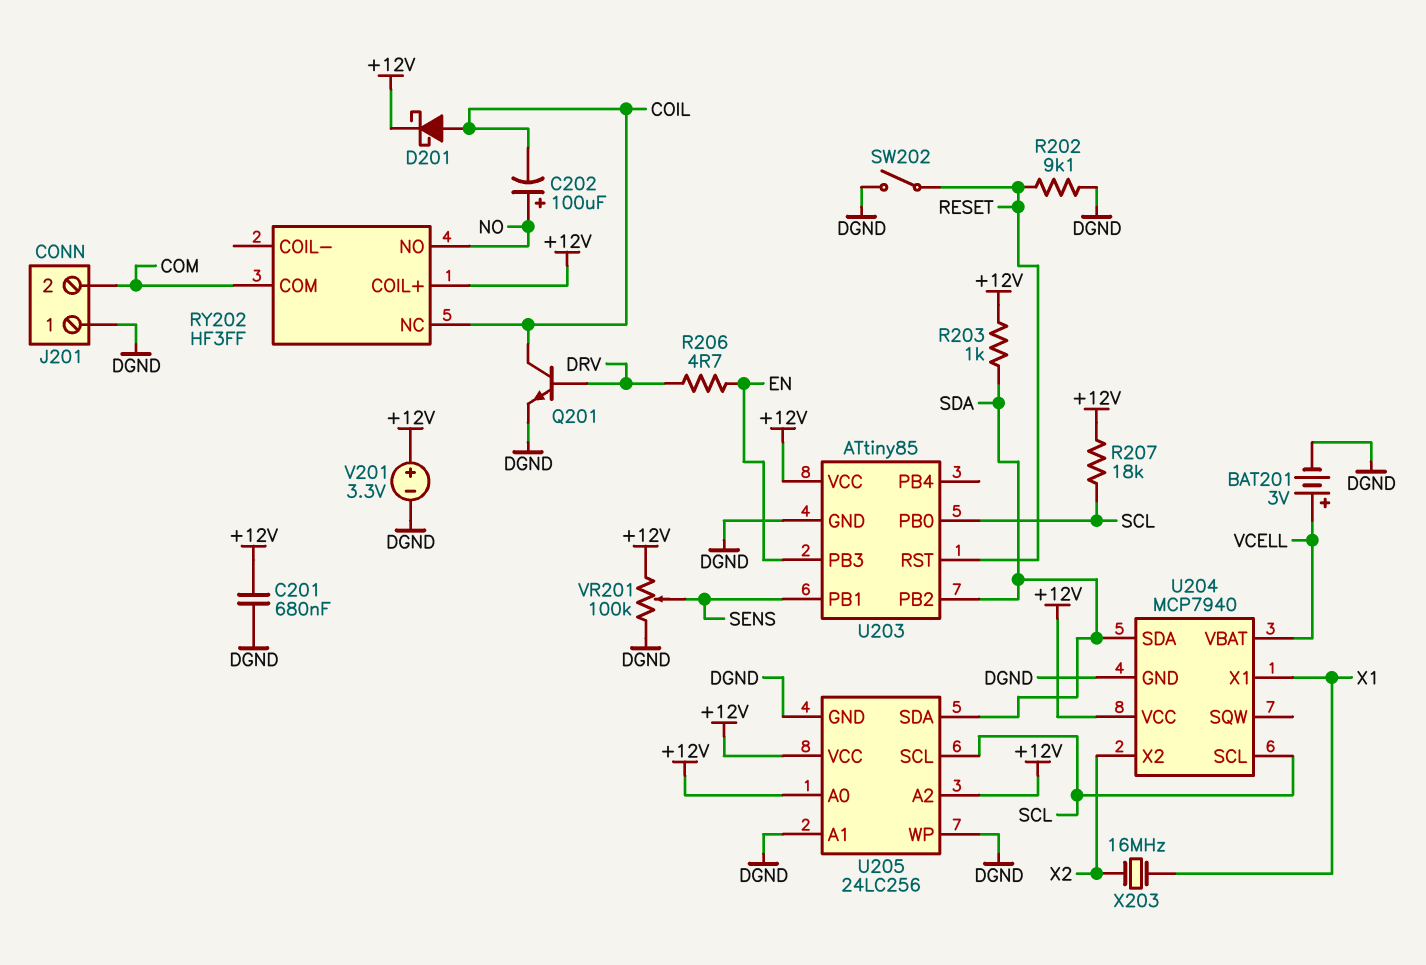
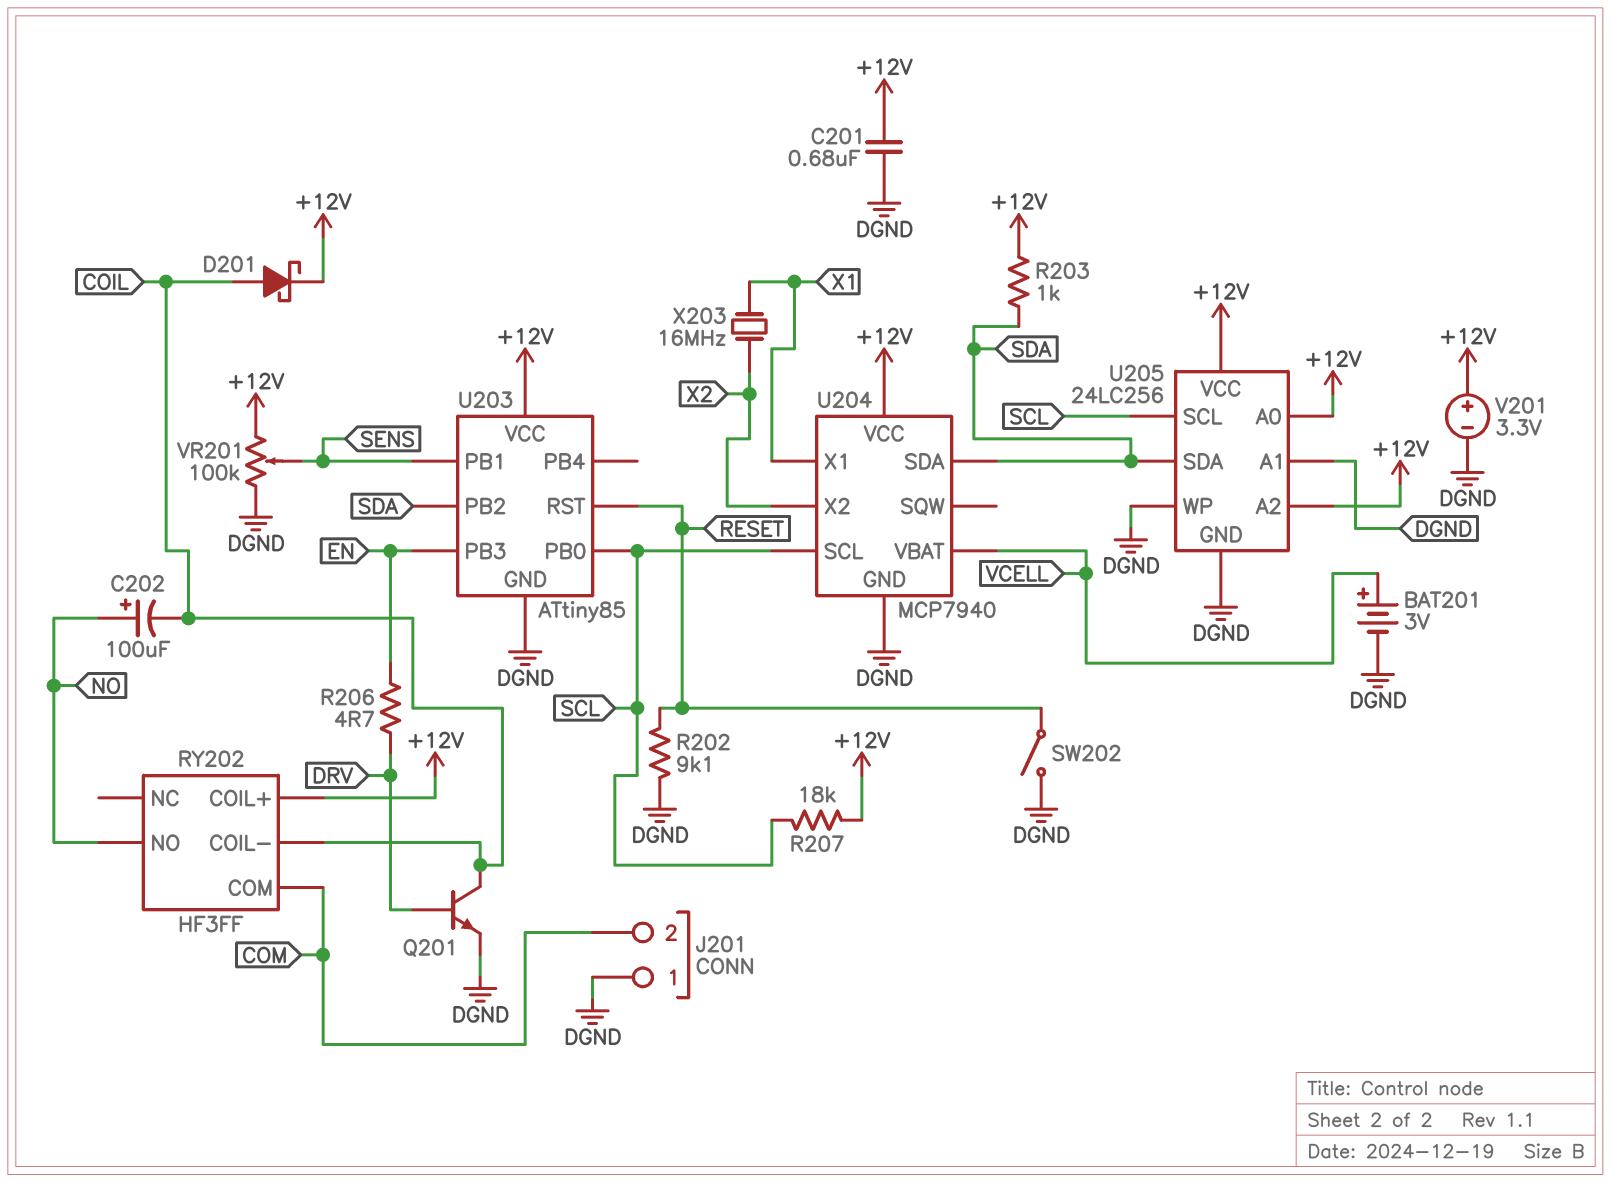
RY202 pin COIL-: none -> COIL
RY202 pin NC: COIL -> none

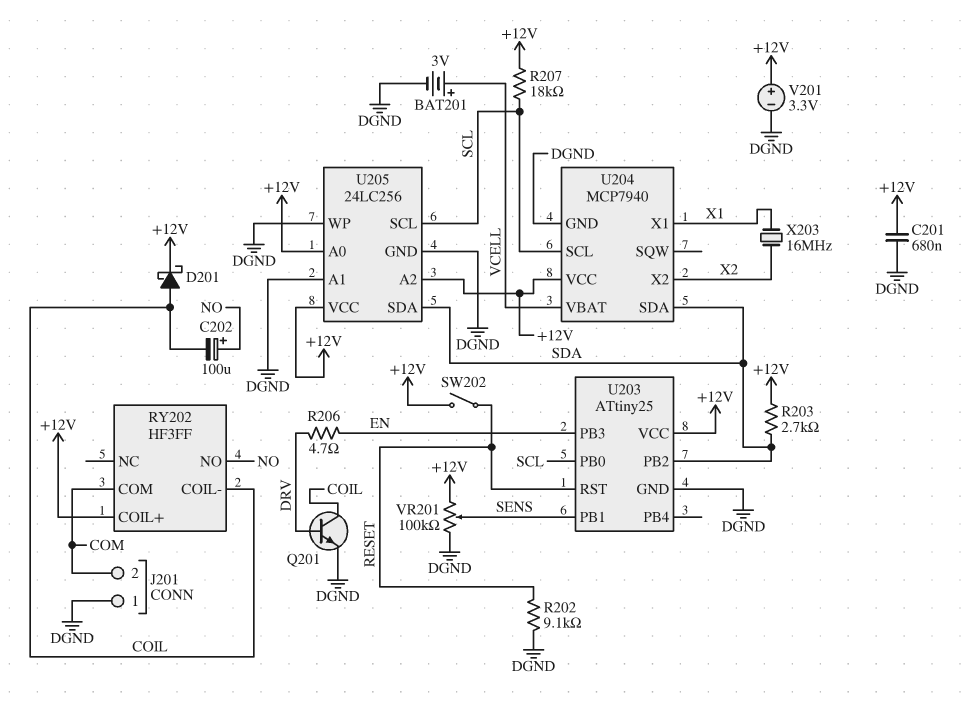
R203: 1k (+12V, SDA) -> 2.7k (+12V, SDA)
SW202: switch (DGND, RESET) -> switch (+12V, RESET)
U203: ATtiny85 -> ATtiny25

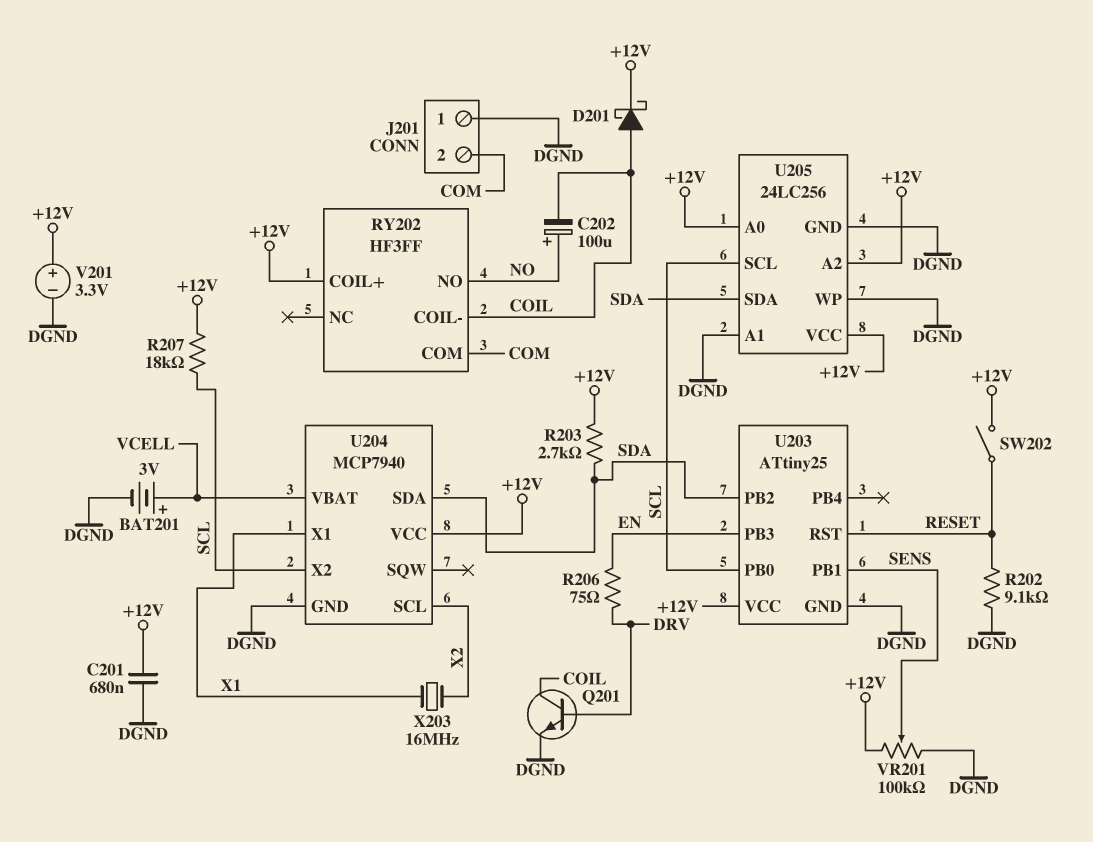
R206: 4.7 (DRV, EN) -> 75 (DRV, EN)
U204 pin SCL: SCL -> X2
U204 pin X2: X2 -> SCL

